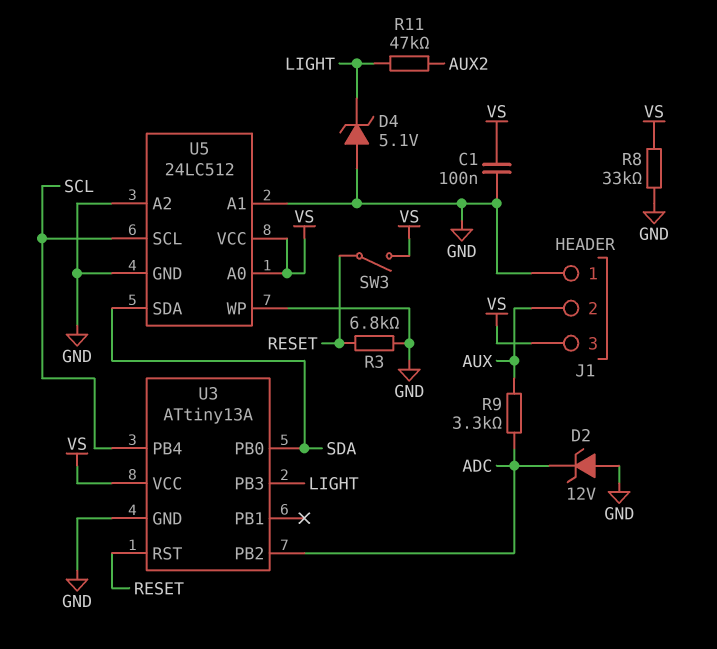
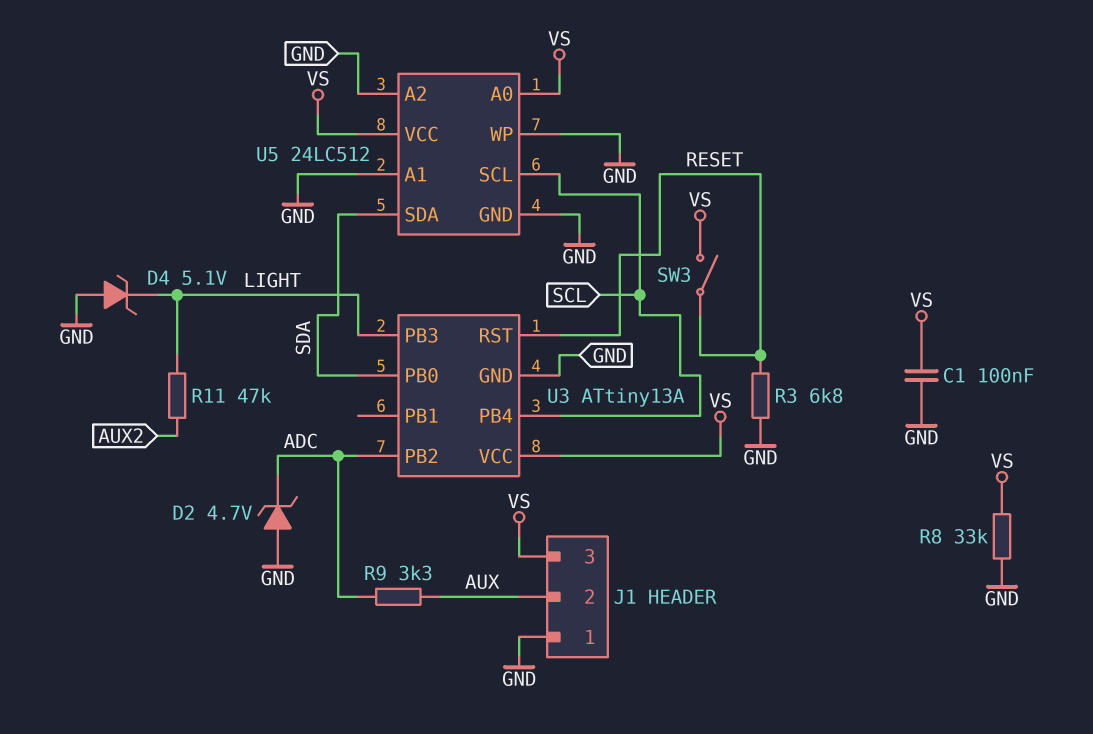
D2: zener 12V (A GND, K ADC) -> zener 4.7V (A GND, K ADC)

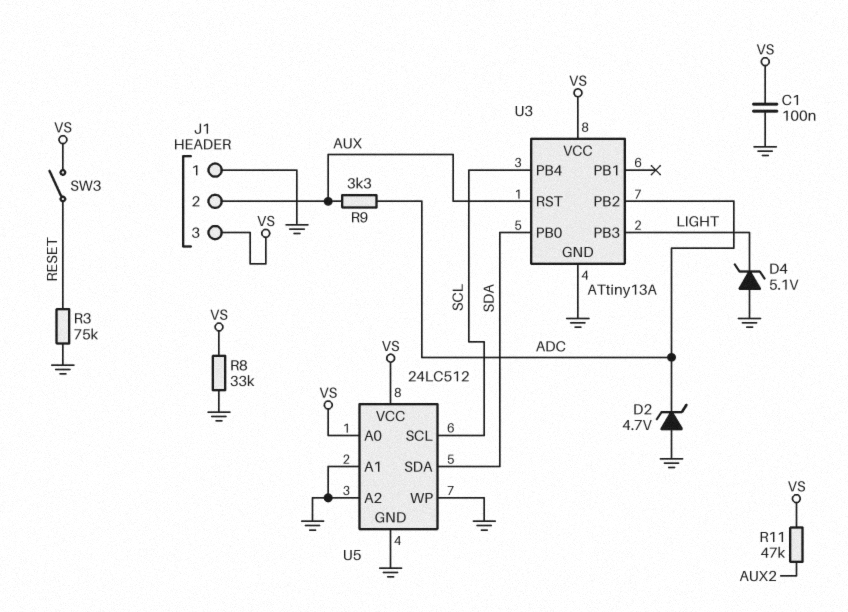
R3: 6.8k (GND, RESET) -> 75k (GND, RESET)
R11: 47k (AUX2, LIGHT) -> 47k (AUX2, VS)
U3 pin RST: RESET -> AUX

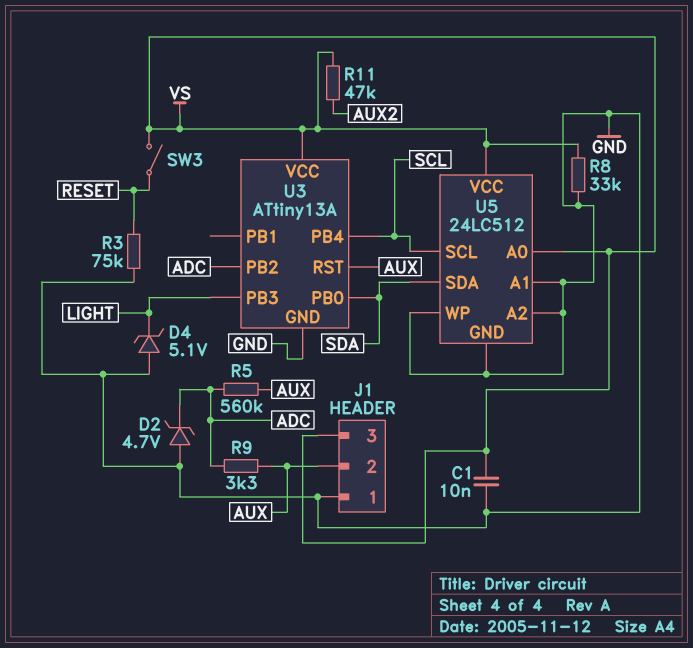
C1: 100nF (GND, VS) -> 10nF (GND, VS)
R5: none -> 560k (ADC, AUX)

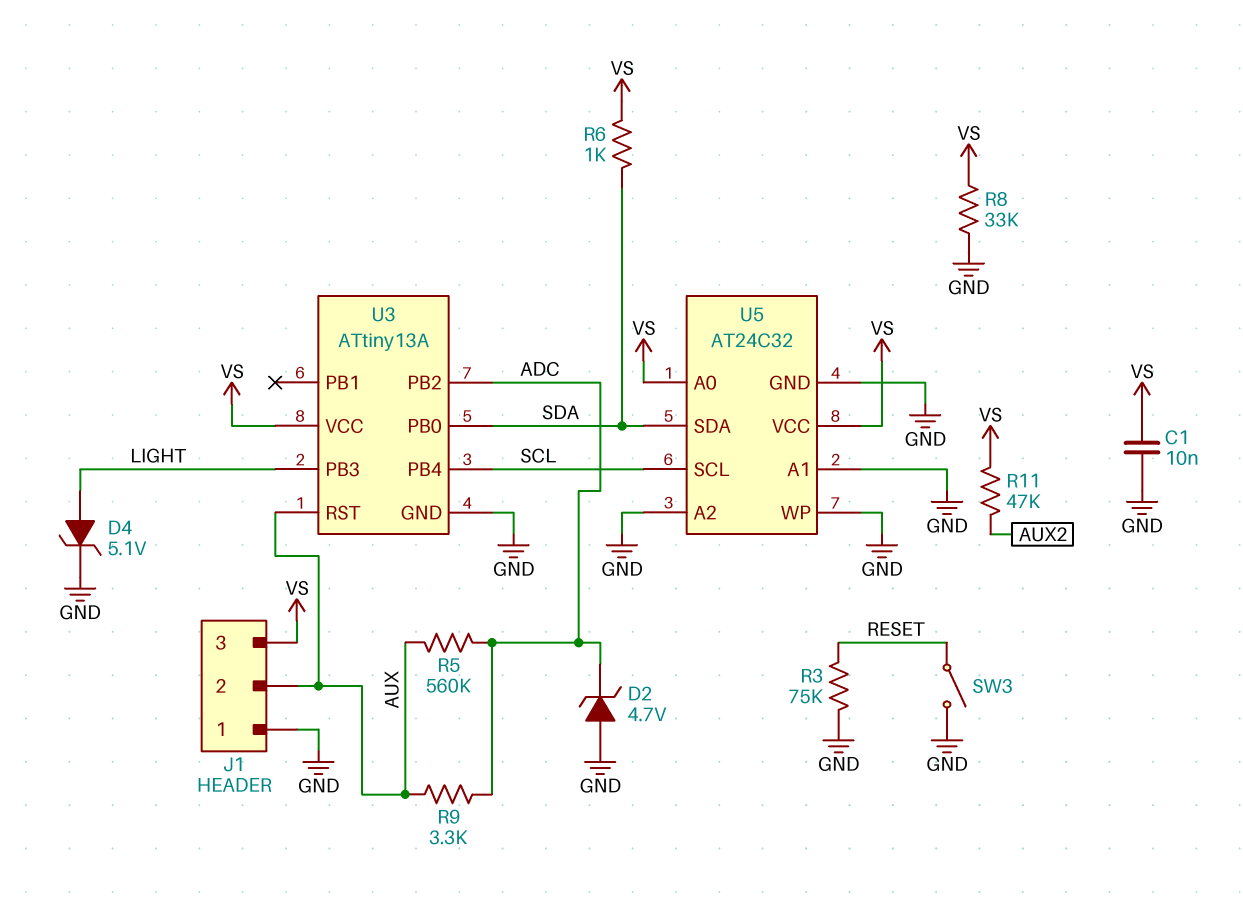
D4: zener 5.1V (A GND, K LIGHT) -> zener 5.1V (A LIGHT, K GND)
R6: none -> 1k (SDA, VS)
SW3: switch (RESET, VS) -> switch (GND, RESET)
U5: 24LC512 -> AT24C32

